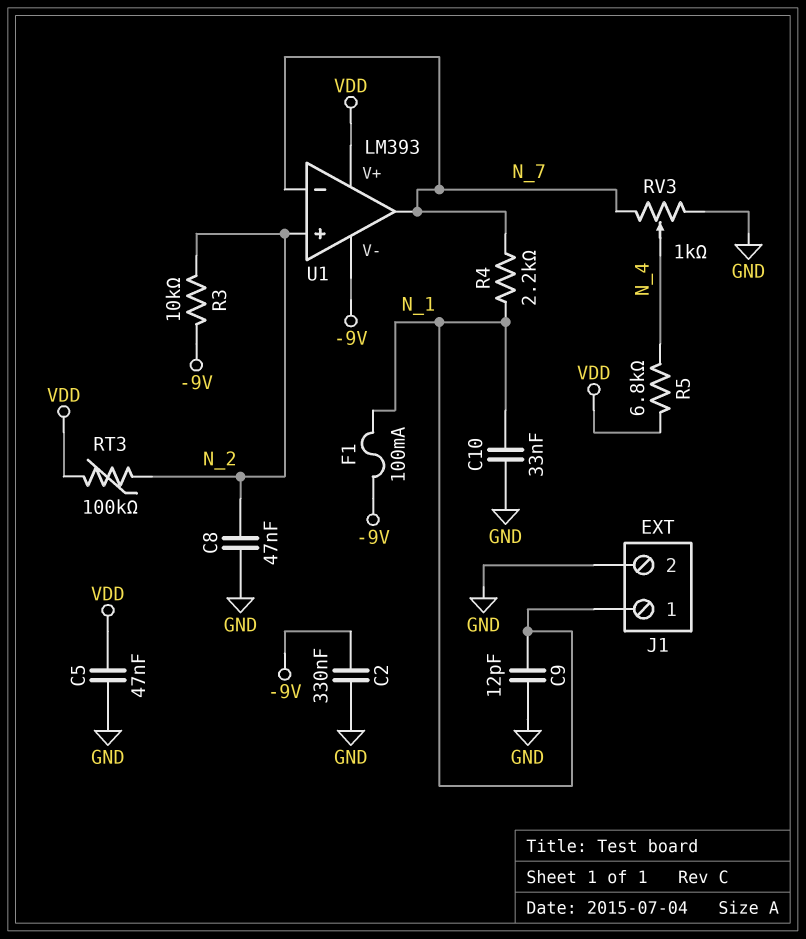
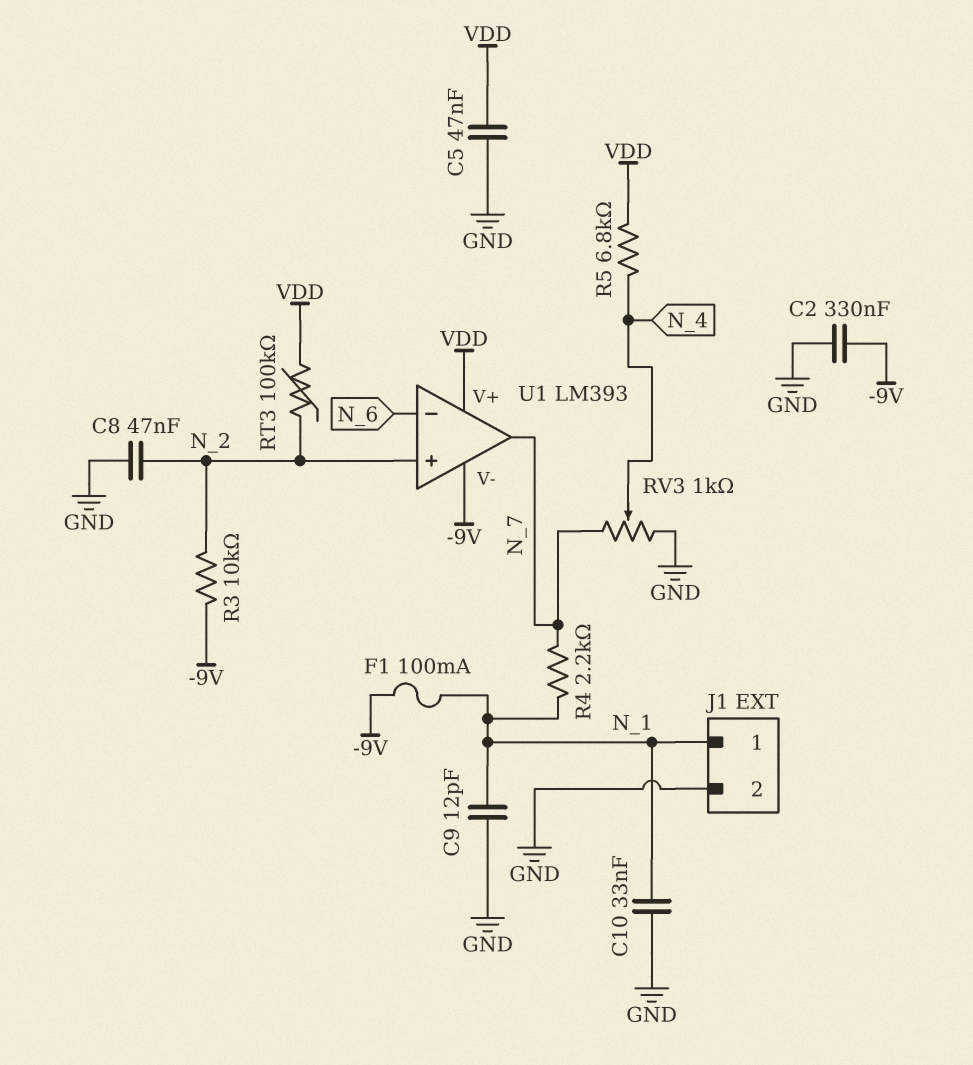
U1 pin in-: N_7 -> N_6

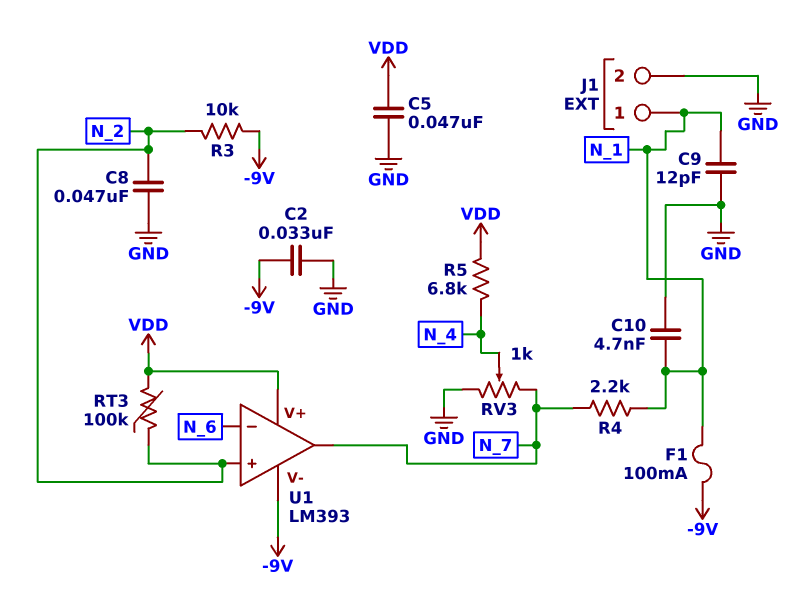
C2: 330nF (-9V, GND) -> 33nF (-9V, GND)
C10: 33nF (GND, N_1) -> 4.7nF (GND, N_1)

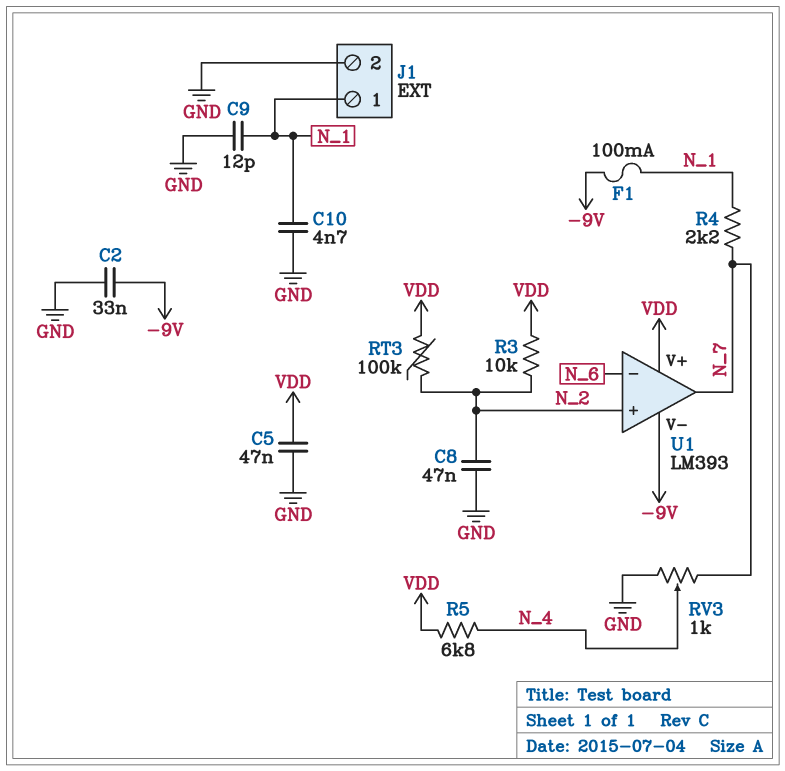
R3: 10k (-9V, N_2) -> 10k (N_2, VDD)

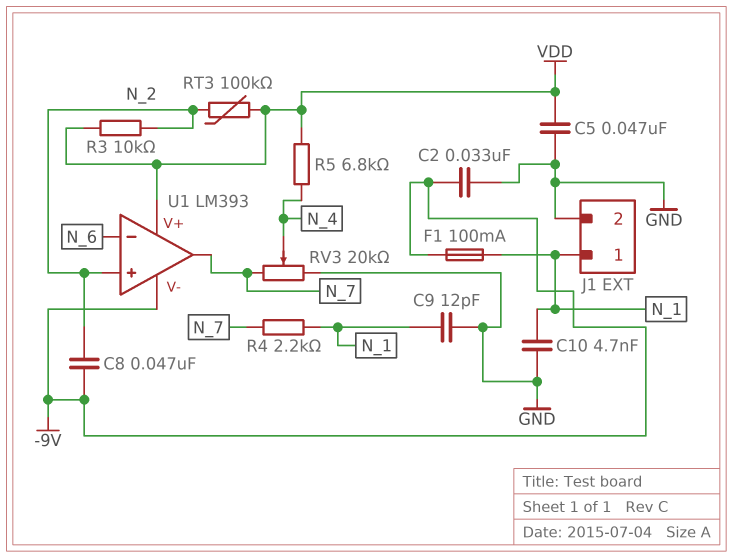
C8: 47nF (GND, N_2) -> 47nF (-9V, N_2)
RV3: 1k (GND, N_7, wiper N_4) -> 20k (GND, N_7, wiper N_4)

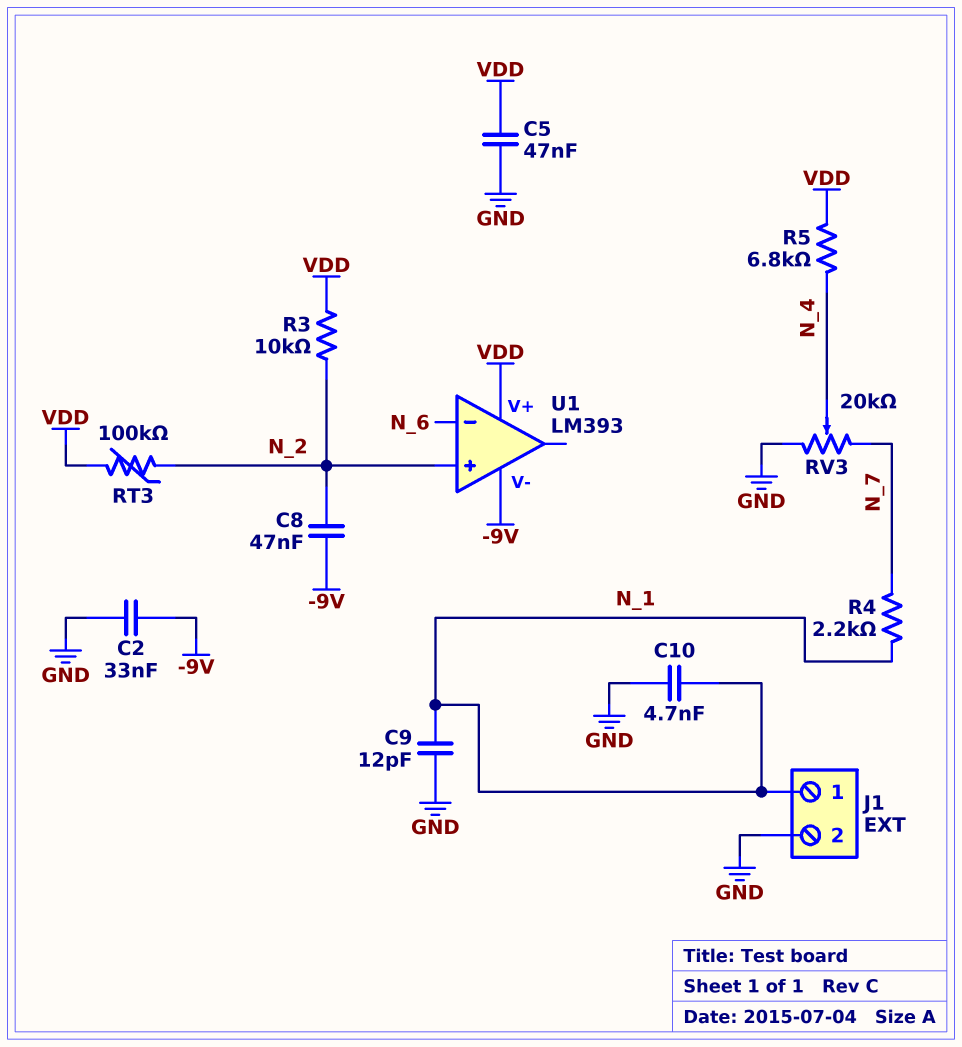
F1: 100mA (-9V, N_1) -> none
U1 pin out: N_7 -> none

